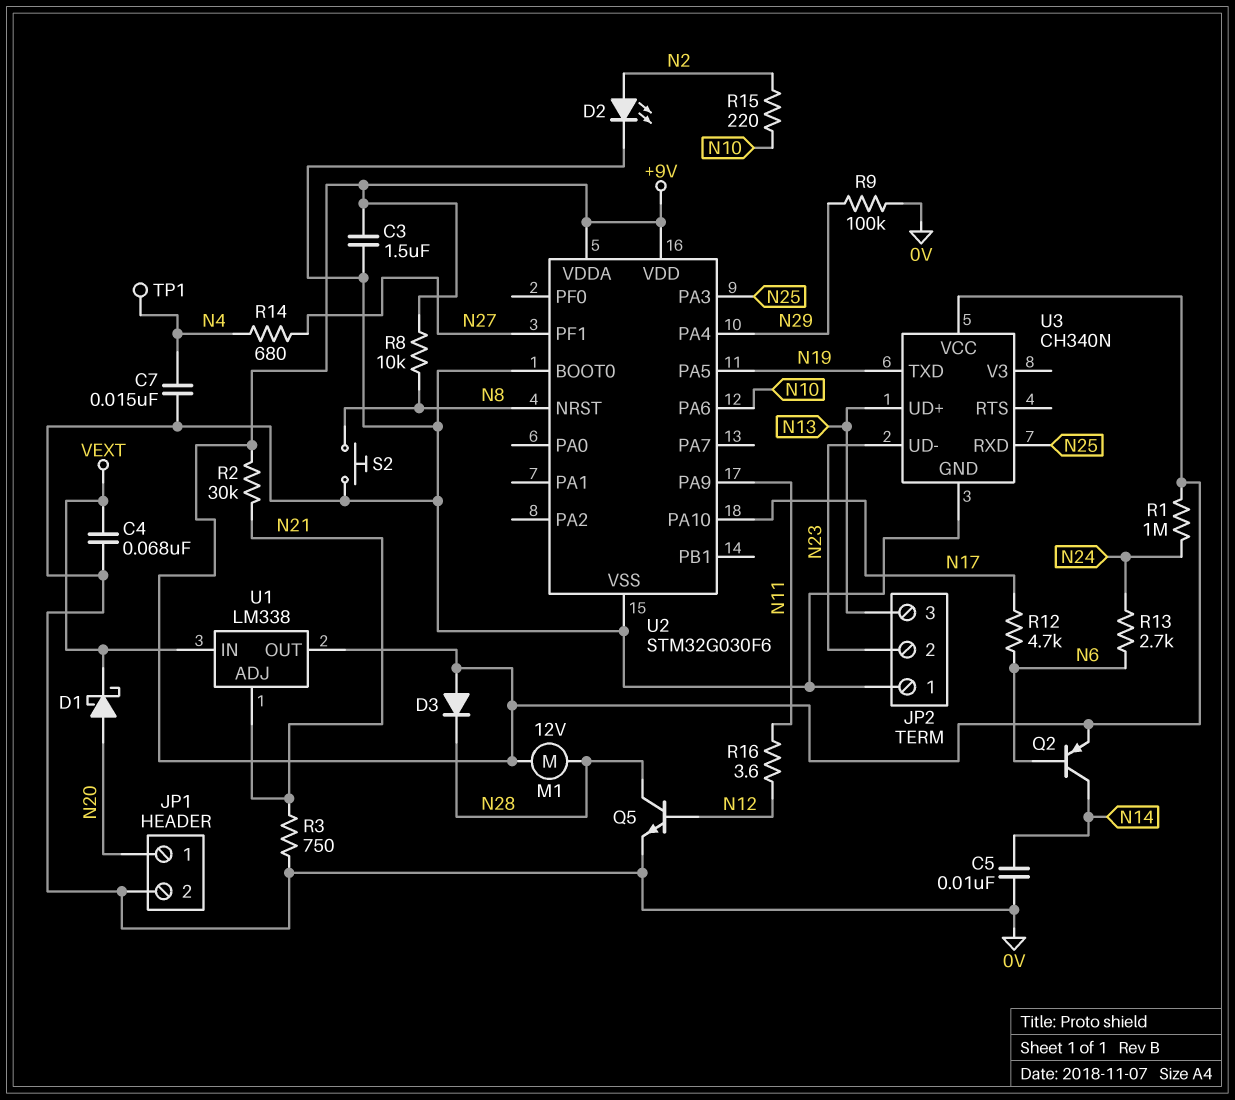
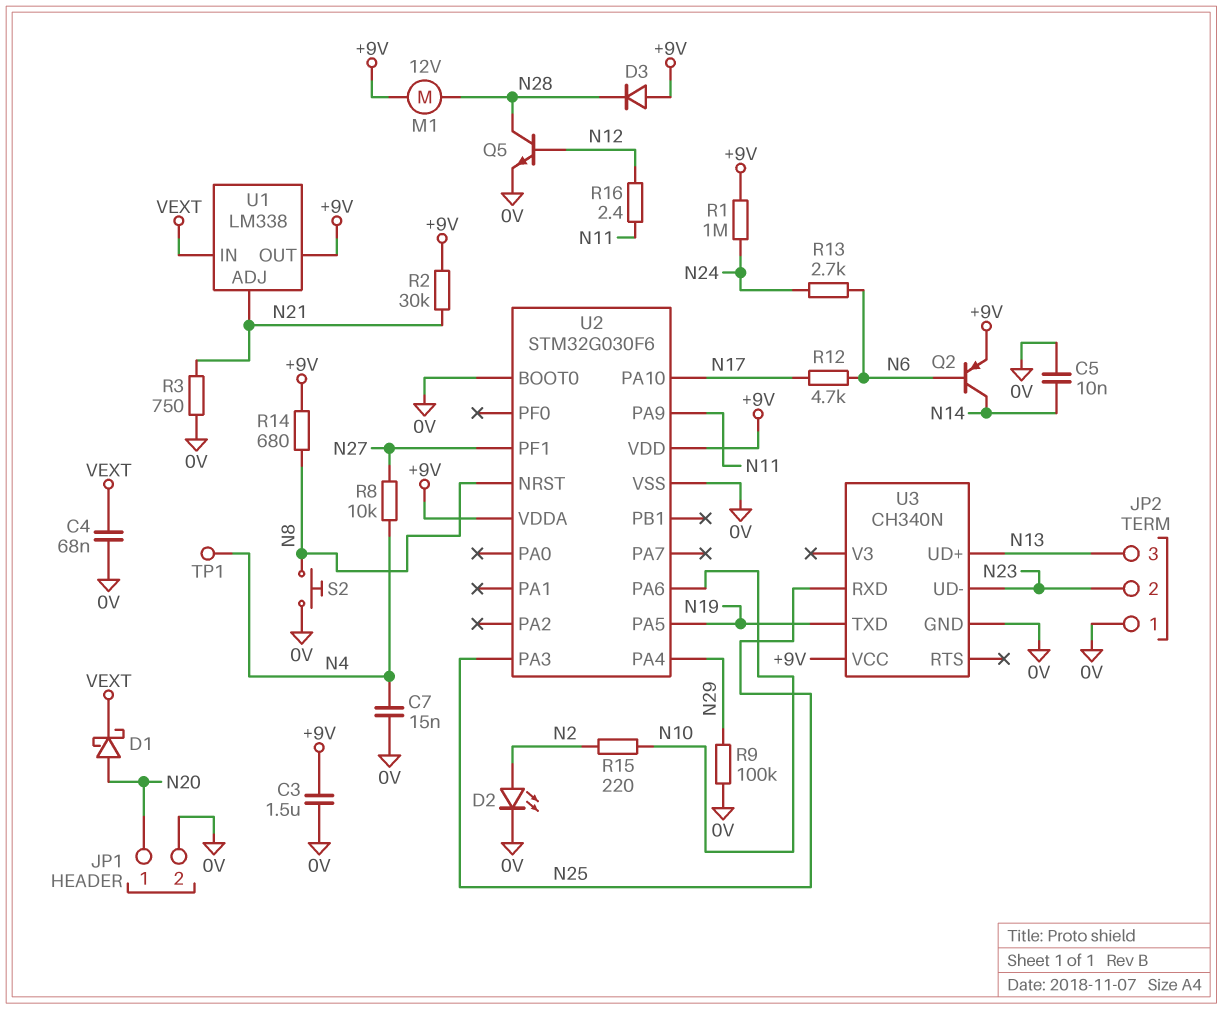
R8: 10k (+9V, N8) -> 10k (N4, N27)
R14: 680 (N4, N27) -> 680 (+9V, N8)
R16: 3.6 (N11, N12) -> 2.4 (N11, N12)

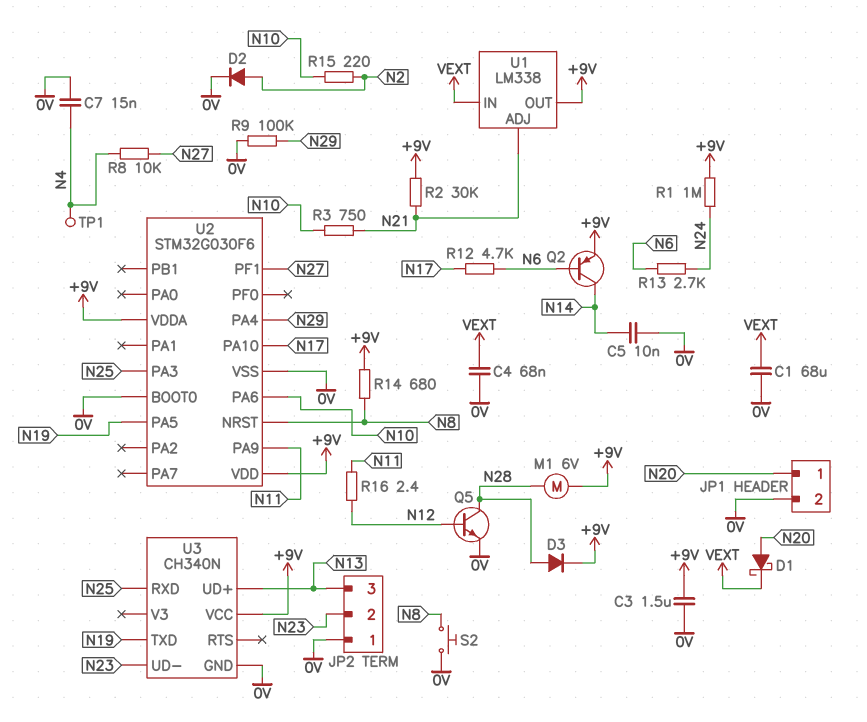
C1: none -> 68uF (0V, VEXT)
D2: LED (A N2, K 0V) -> diode (A N2, K 0V)
D3: diode (A +9V, K N28) -> diode (A N28, K +9V)
M1: motor 12V (+9V, N28) -> motor 6V (+9V, N28)
R3: 750 (0V, N21) -> 750 (N10, N21)

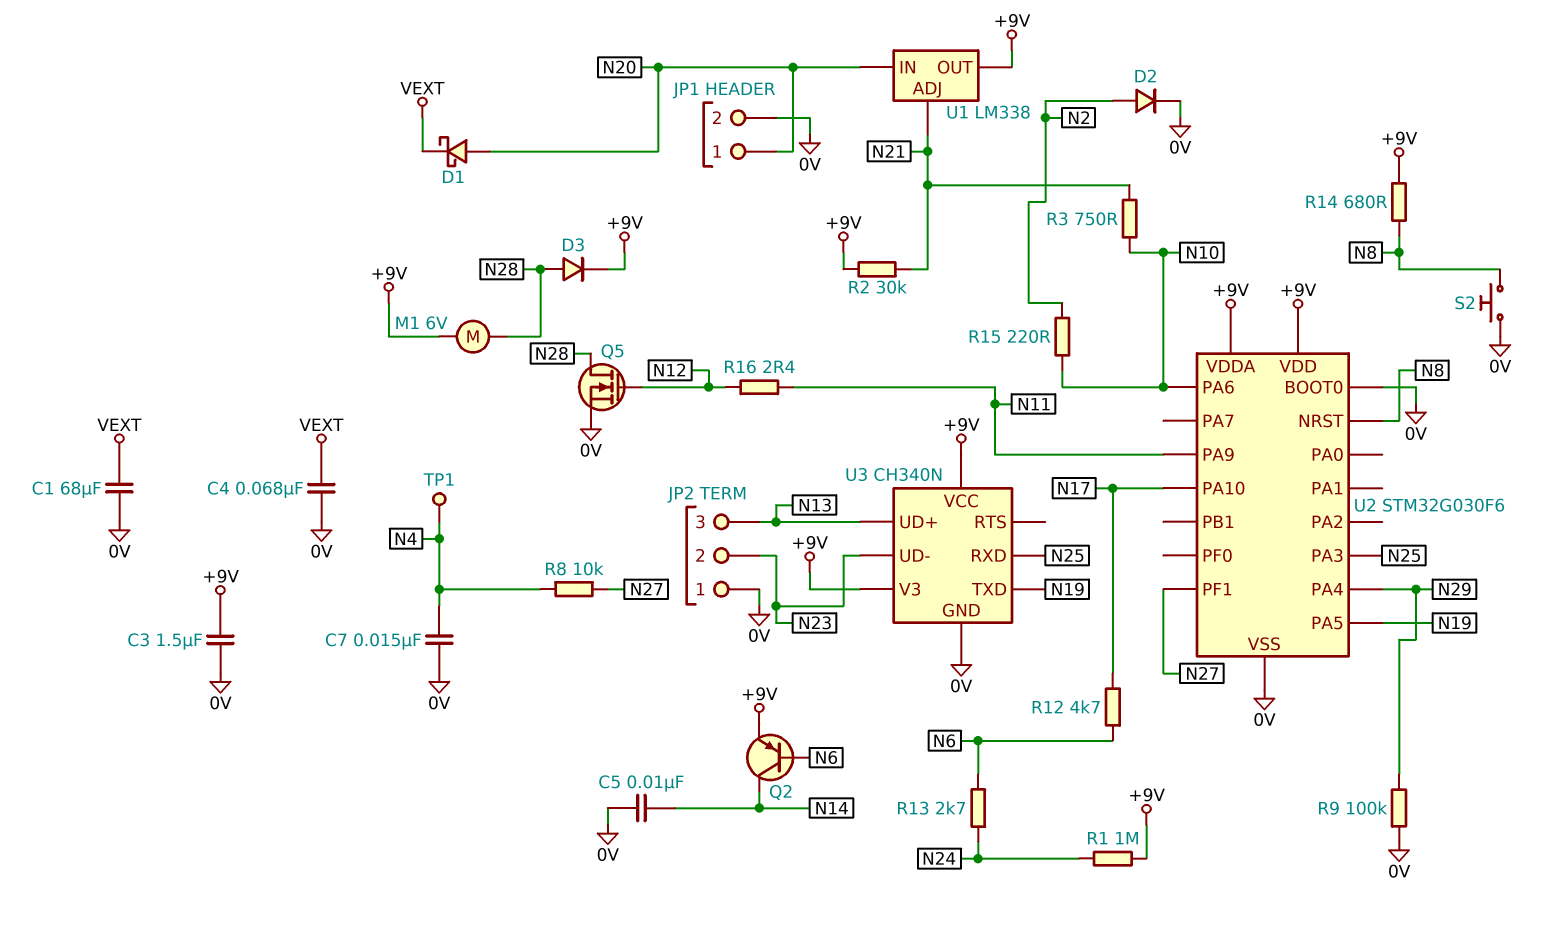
Q5: NPN (B N12, C N28, E 0V) -> NMOS (G N12, D N28, S 0V)
U1 pin IN: VEXT -> N20
U3 pin V3: none -> +9V

